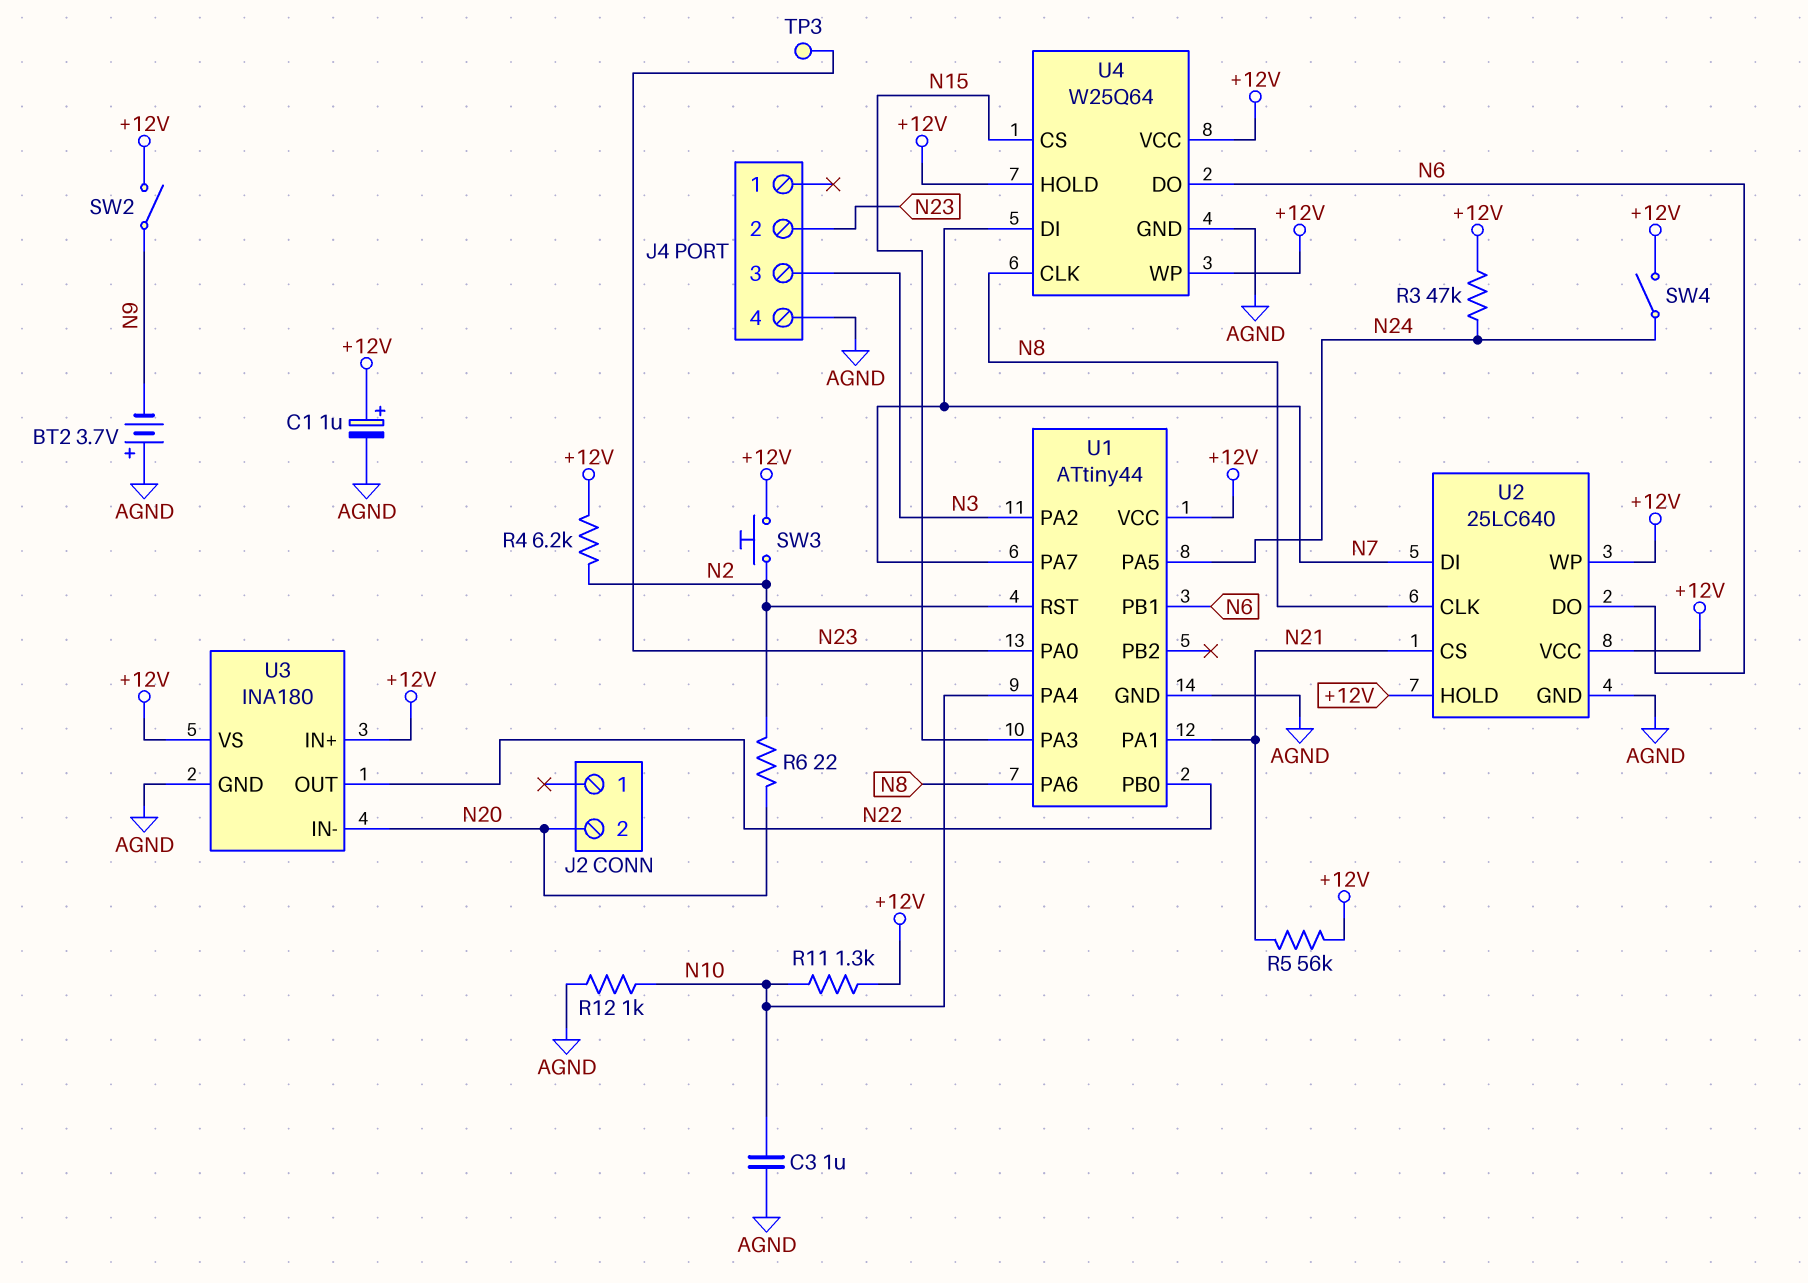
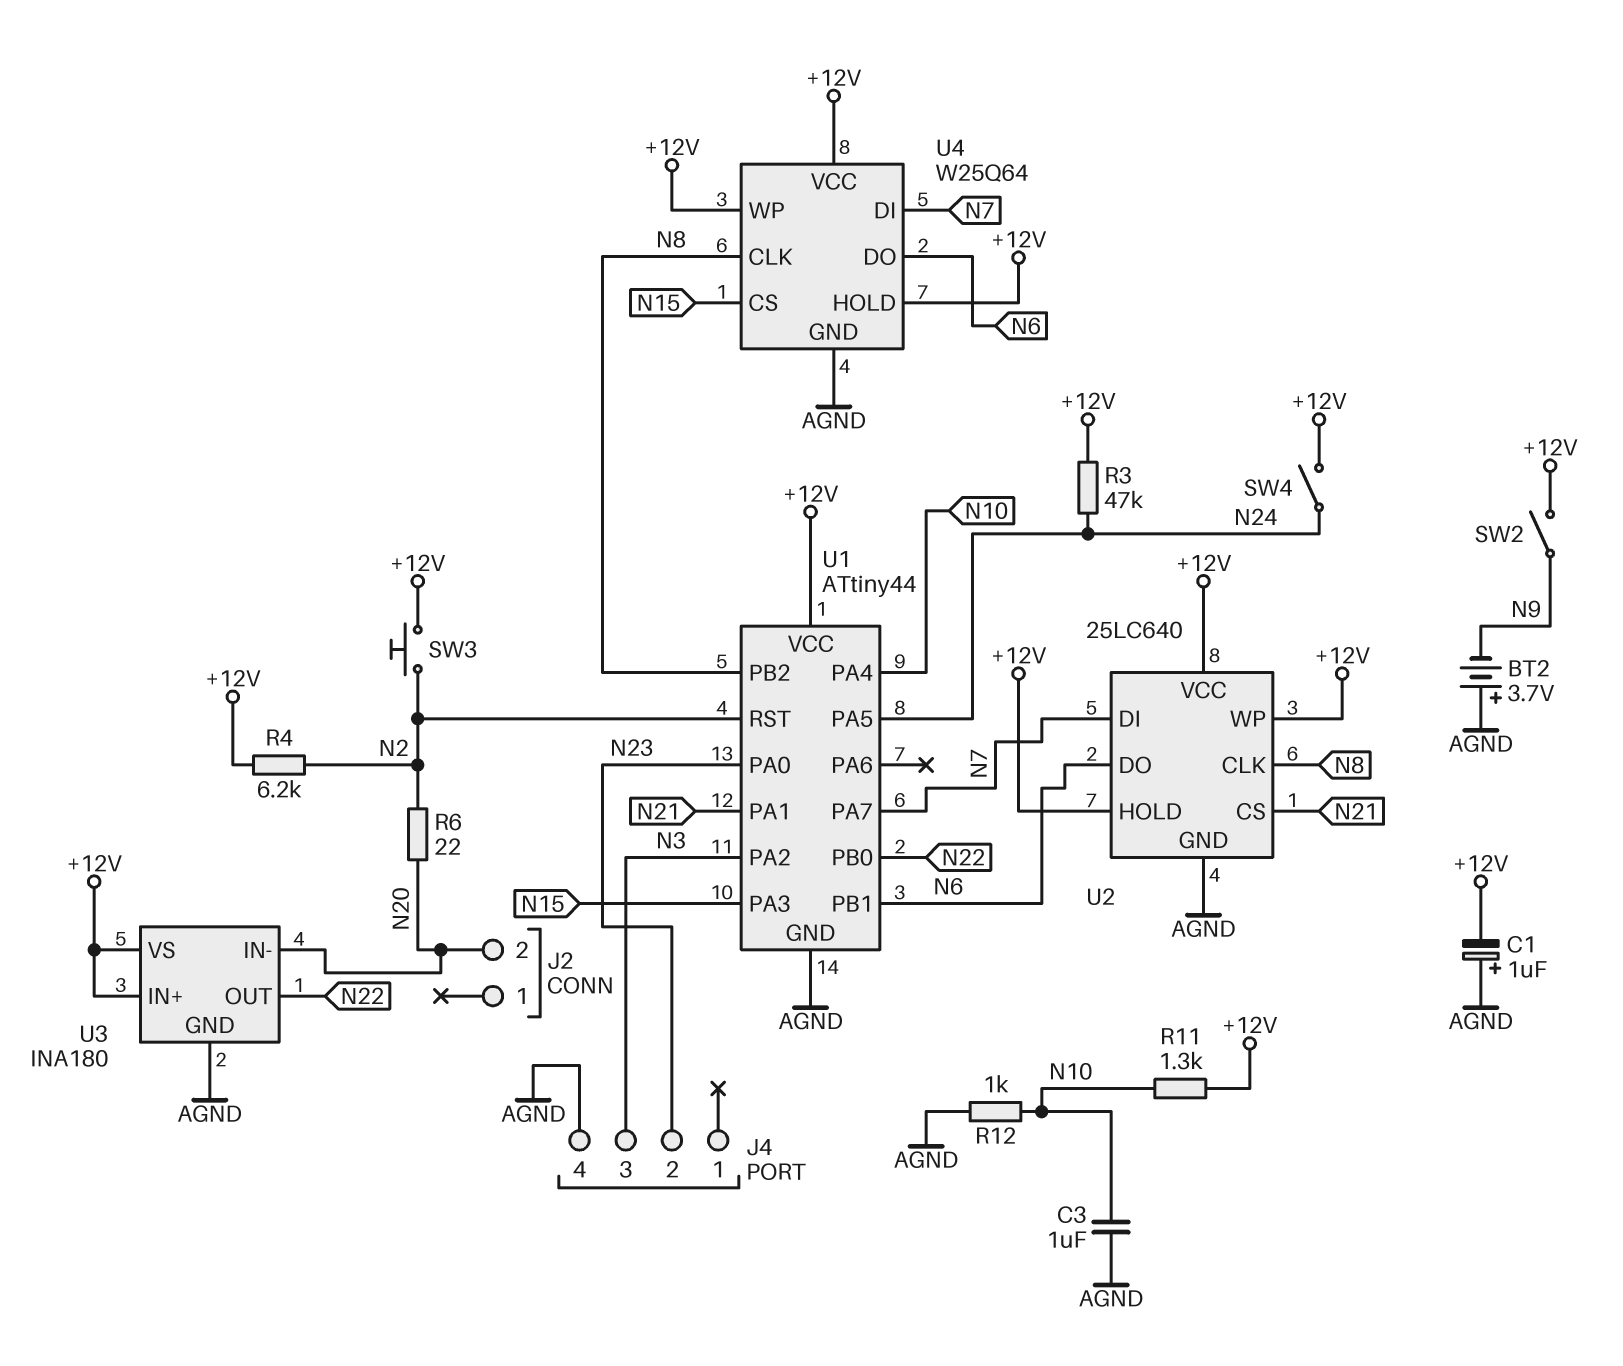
C1: 1uF (plus +12V, minus AGND) -> 1uF (plus AGND, minus +12V)
R5: 56k (+12V, N21) -> none
TP3: test point (N23) -> none
U1 pin PA6: N8 -> none
U1 pin PB2: none -> N8

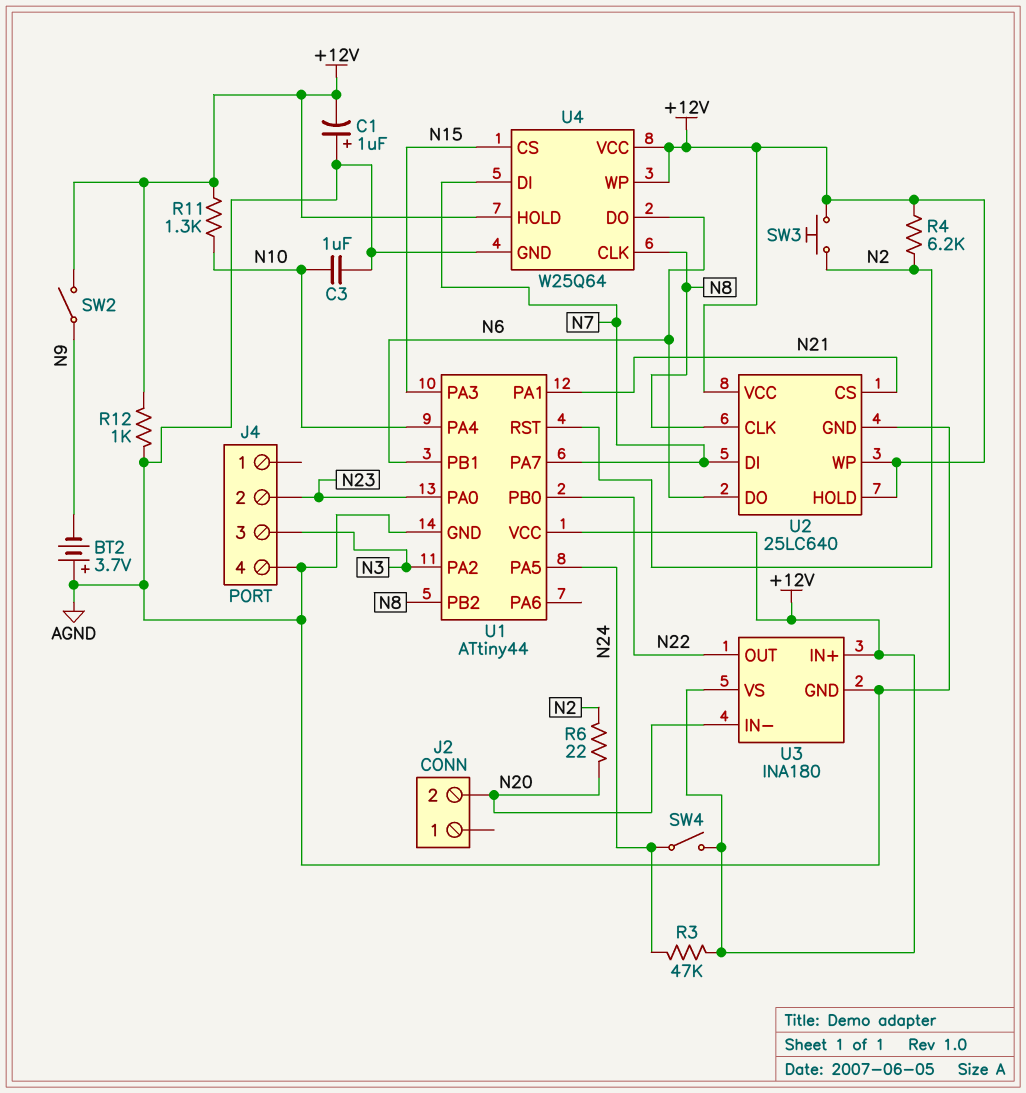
R12: 1k (AGND, N10) -> 1k (+12V, AGND)

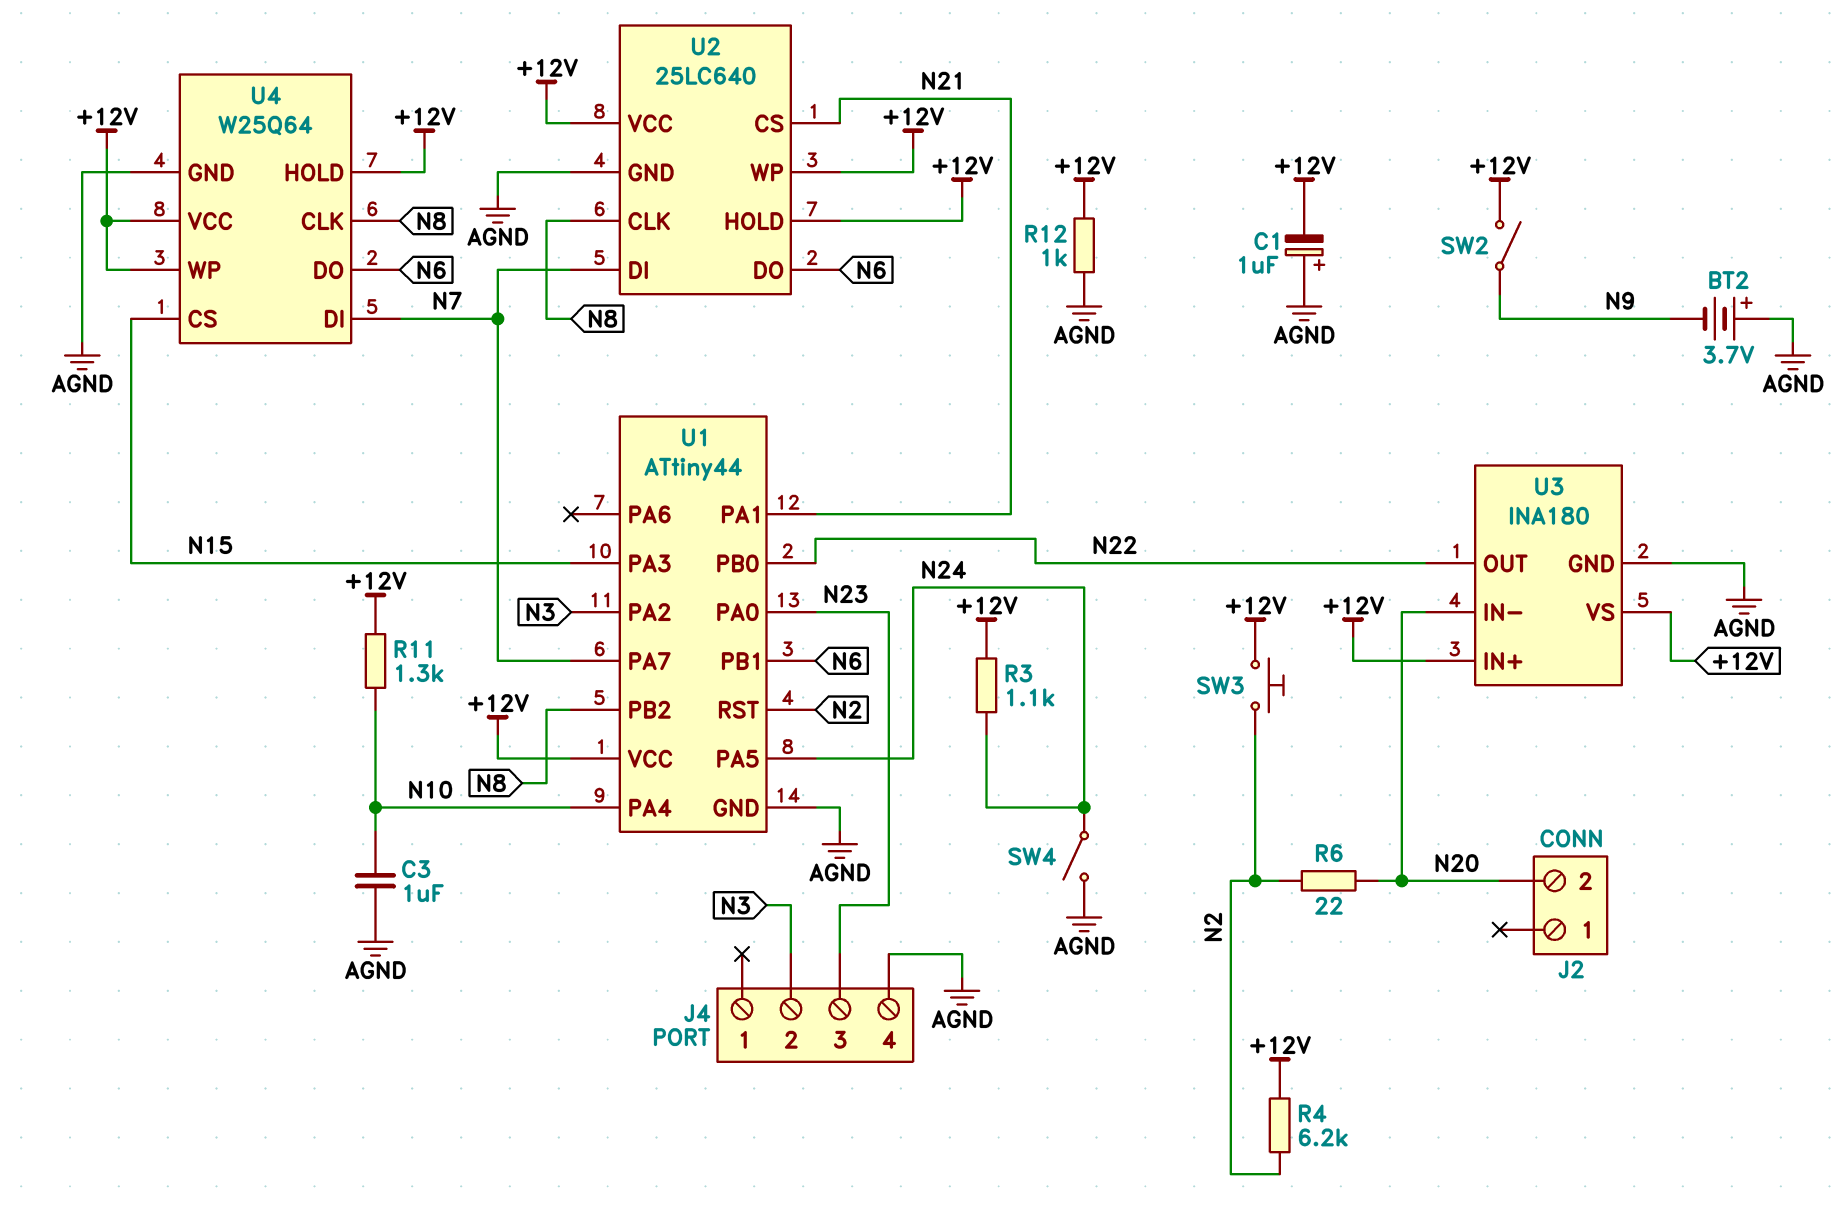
J4 pin 2: N23 -> N3
J4 pin 3: N3 -> N23
R3: 47k (+12V, N24) -> 1.1k (+12V, N24)
SW4: switch (+12V, N24) -> switch (AGND, N24)

